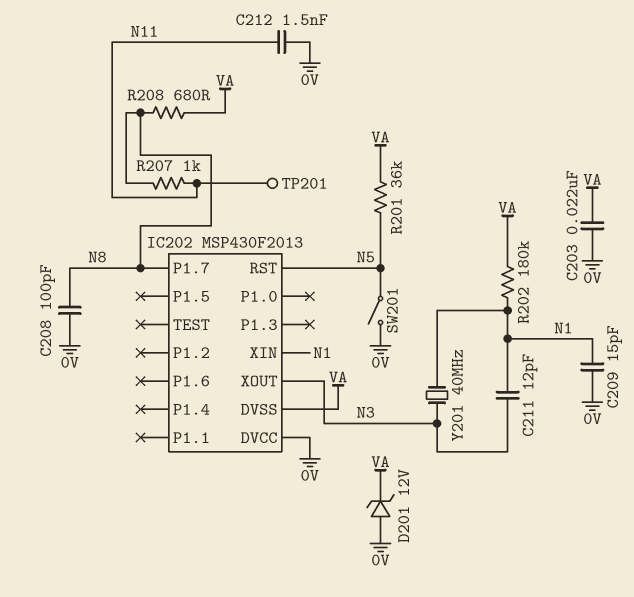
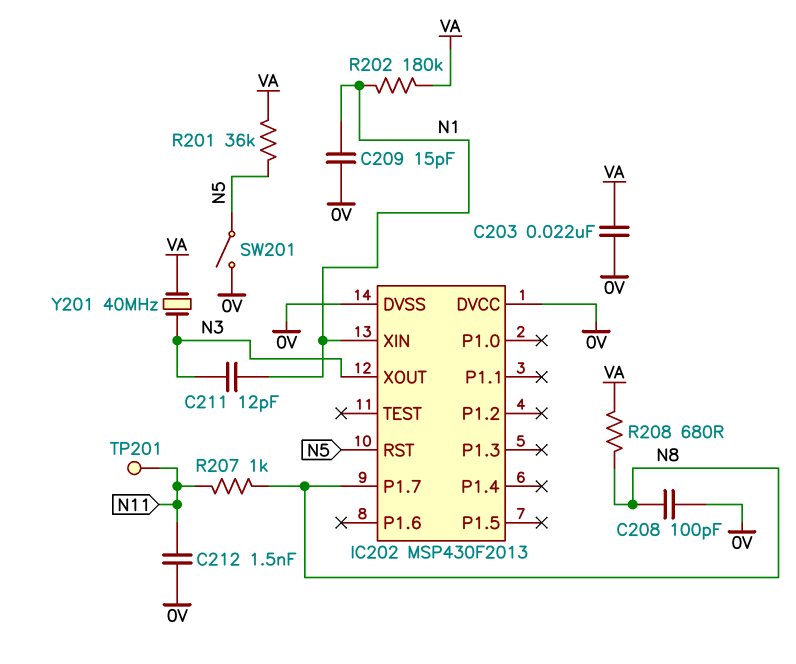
D201: zener 12V (A 0V, K VA) -> none
IC202 pin DVSS: VA -> 0V
Y201: 40MHz (N1, N3) -> 40MHz (N3, VA)

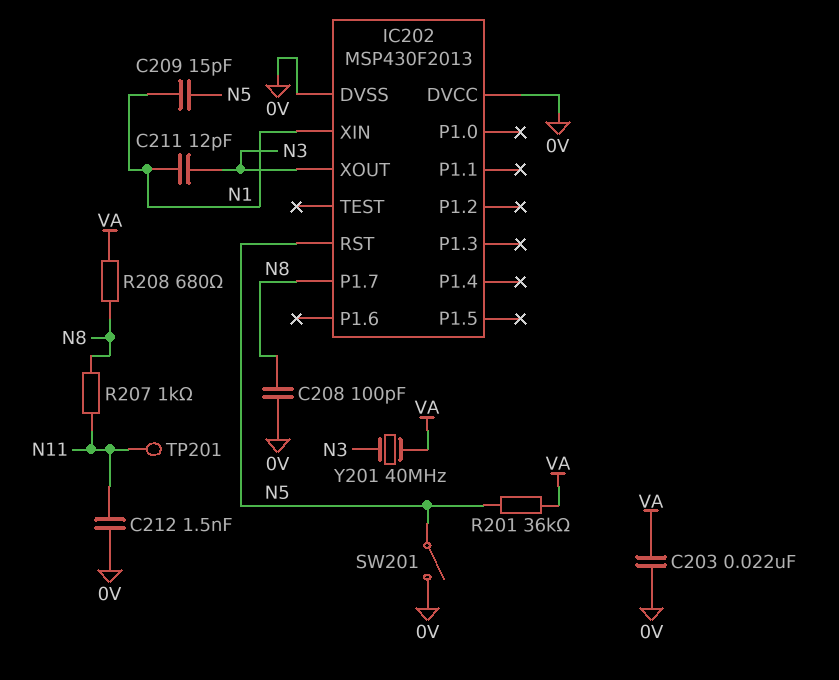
C209: 15pF (0V, N1) -> 15pF (N1, N5)
R202: 180k (N1, VA) -> none

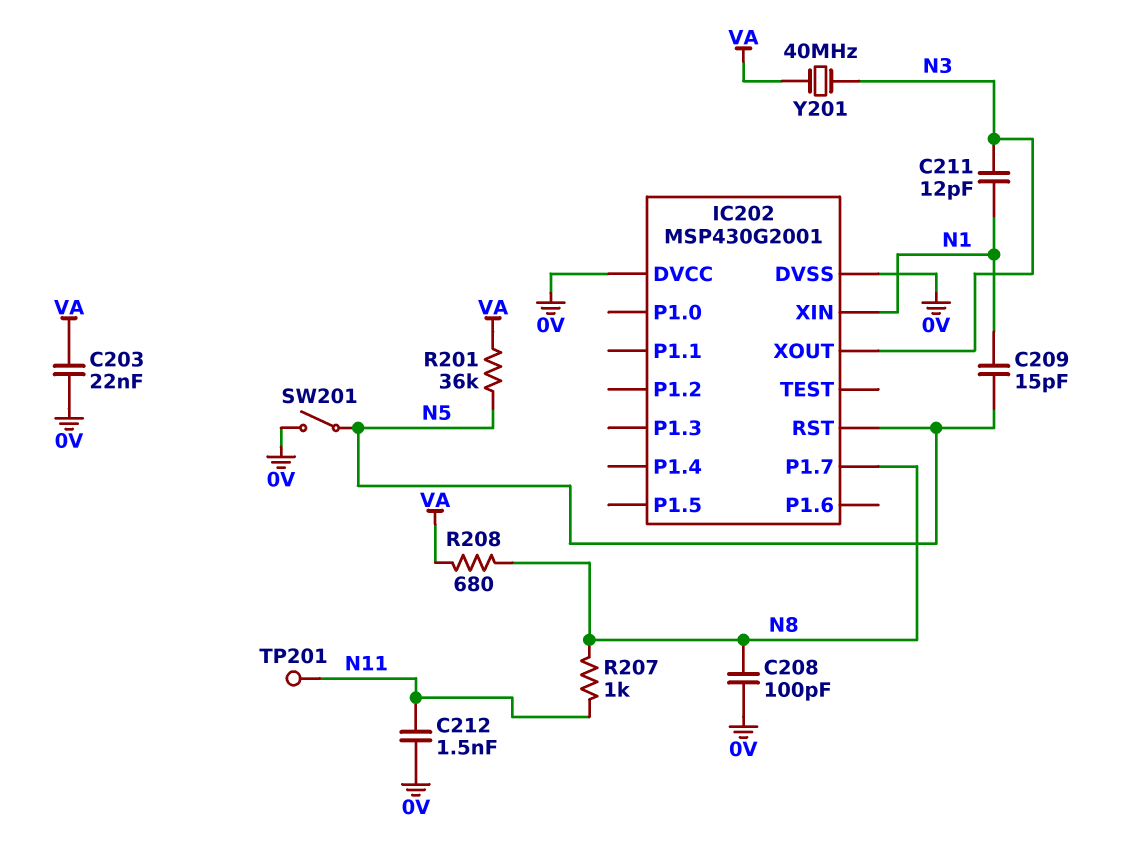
IC202: MSP430F2013 -> MSP430G2001

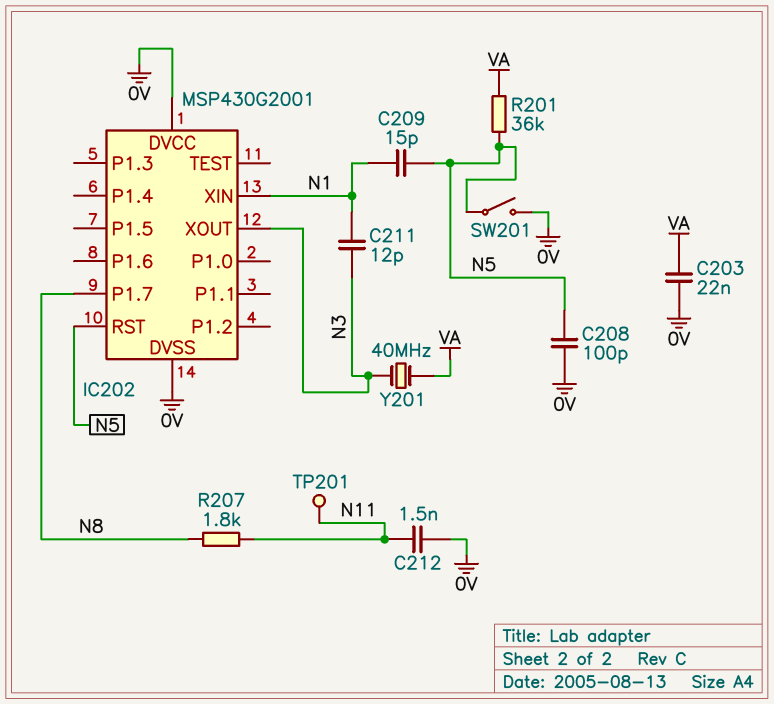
C208: 100pF (0V, N8) -> 100pF (0V, N5)
R207: 1k (N8, N11) -> 1.8k (N8, N11)
R208: 680 (N8, VA) -> none

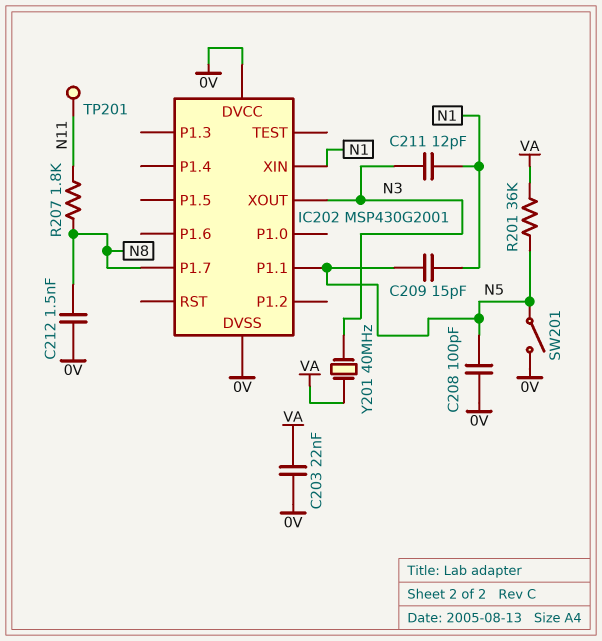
C212: 1.5nF (0V, N11) -> 1.5nF (0V, N8)
IC202 pin P1.1: none -> N5
IC202 pin RST: N5 -> none

